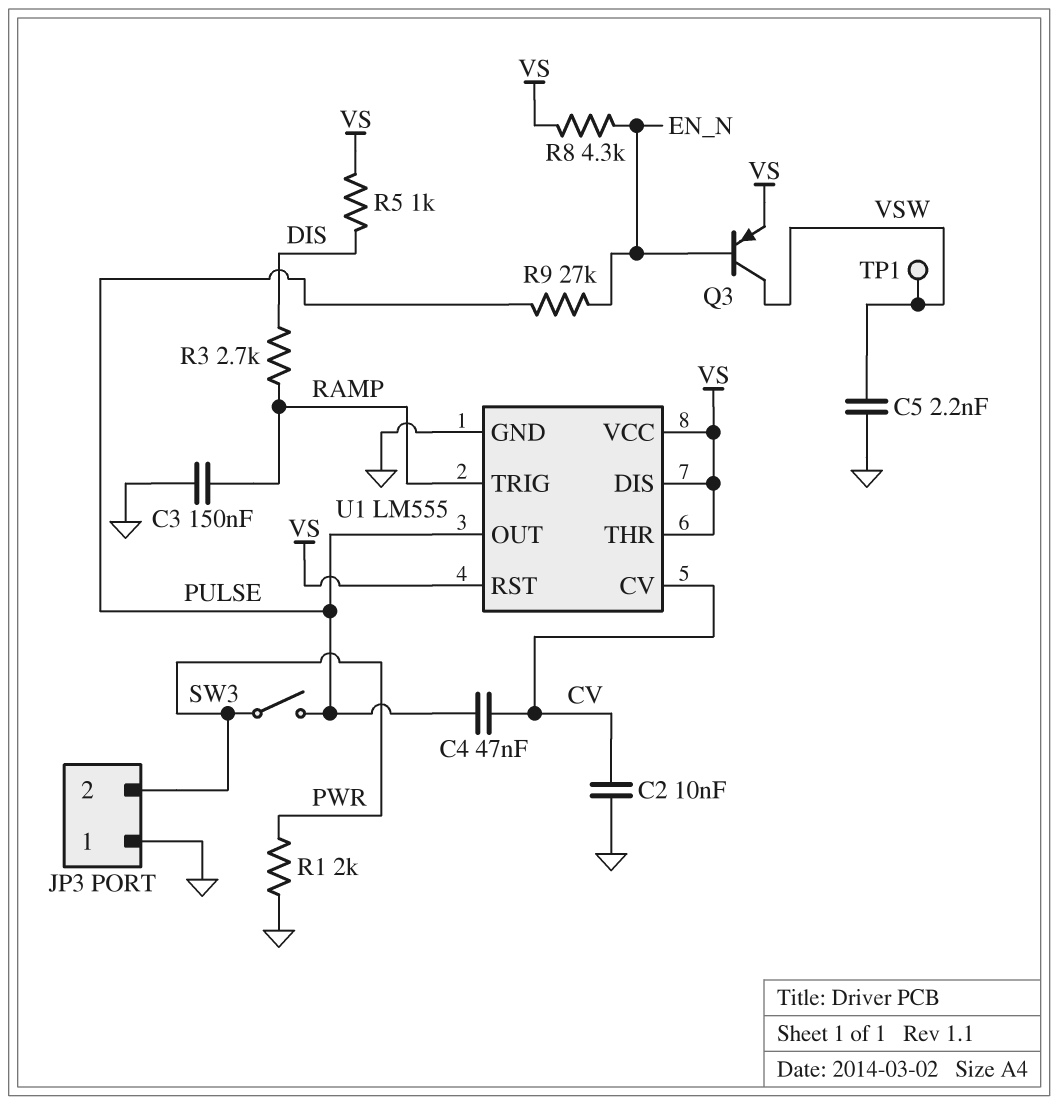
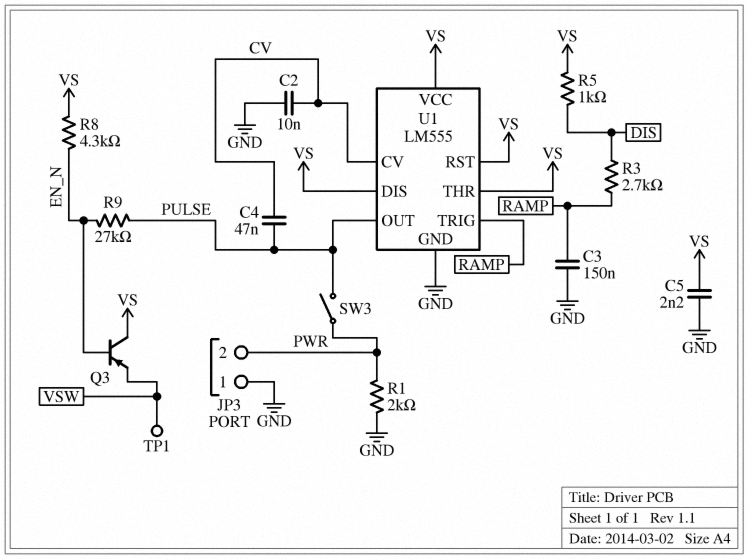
C5: 2.2nF (GND, VSW) -> 2.2nF (GND, VS)
Q3: PNP (B EN_N, C VSW, E VS) -> PNP (B EN_N, C VS, E VSW)

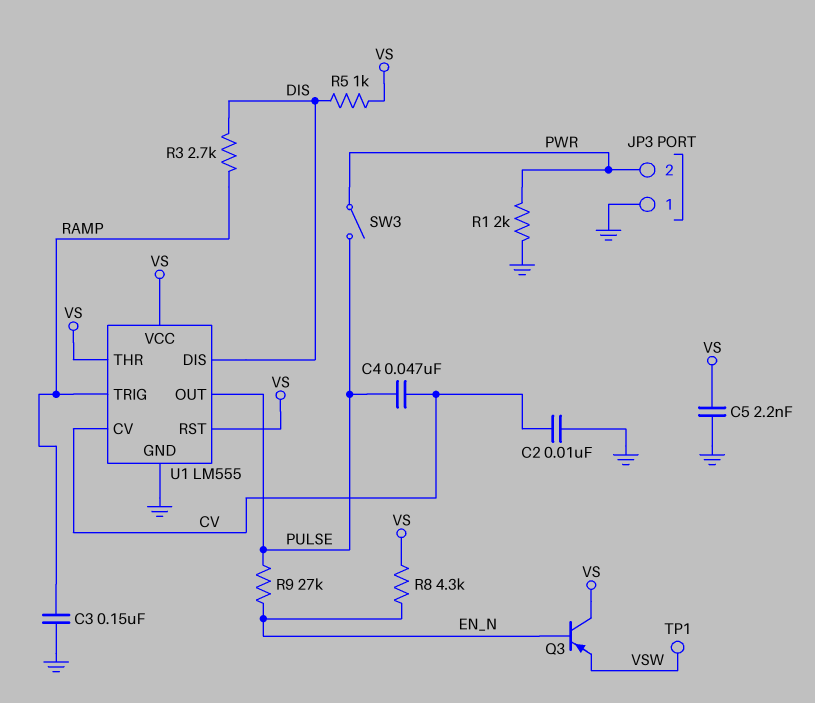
U1 pin DIS: VS -> DIS

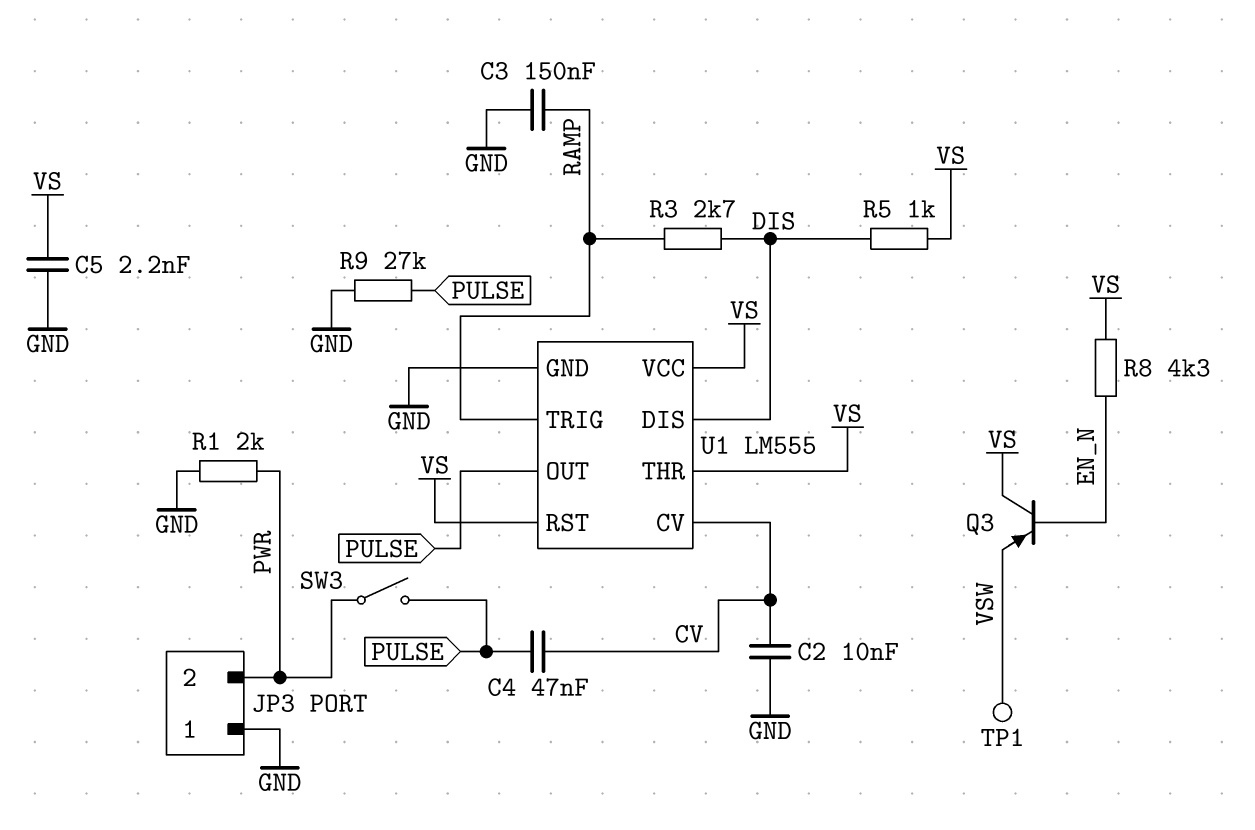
R9: 27k (EN_N, PULSE) -> 27k (GND, PULSE)

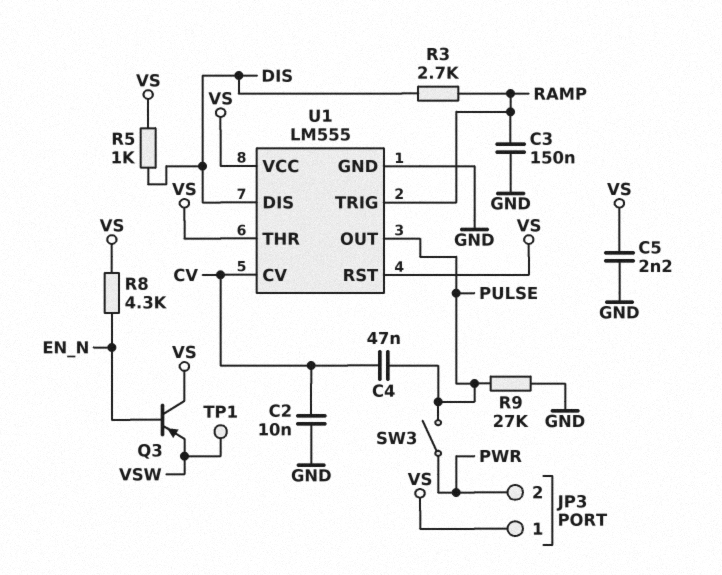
JP3 pin 1: GND -> VS
R1: 2k (GND, PWR) -> none

